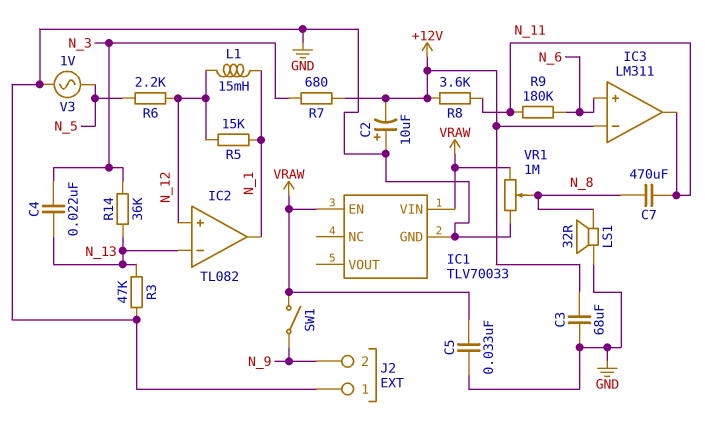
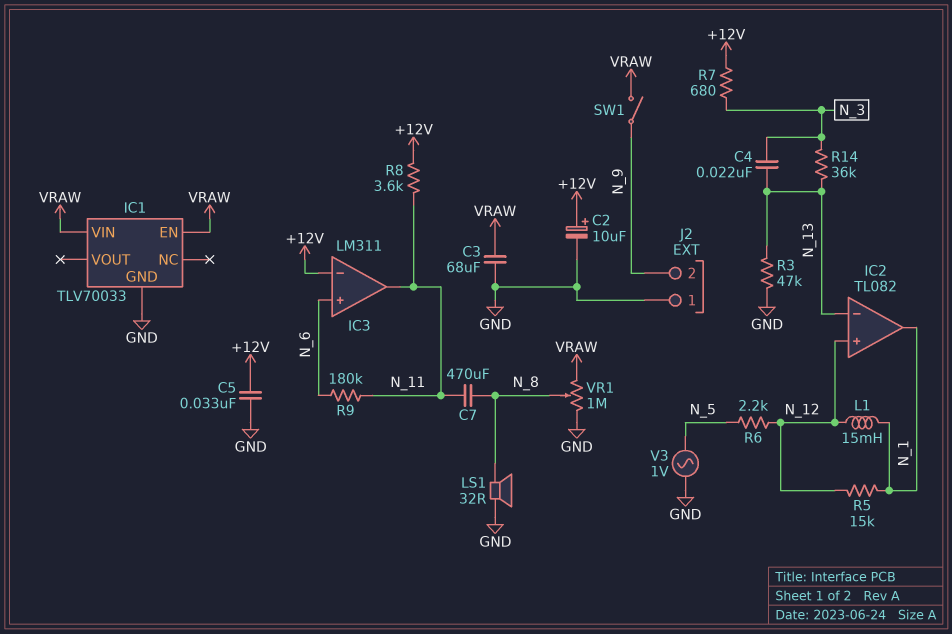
C2: 10uF (plus GND, minus +12V) -> 10uF (plus +12V, minus GND)
C3: 68uF (+12V, GND) -> 68uF (GND, VRAW)
C5: 33nF (GND, VRAW) -> 33nF (+12V, GND)

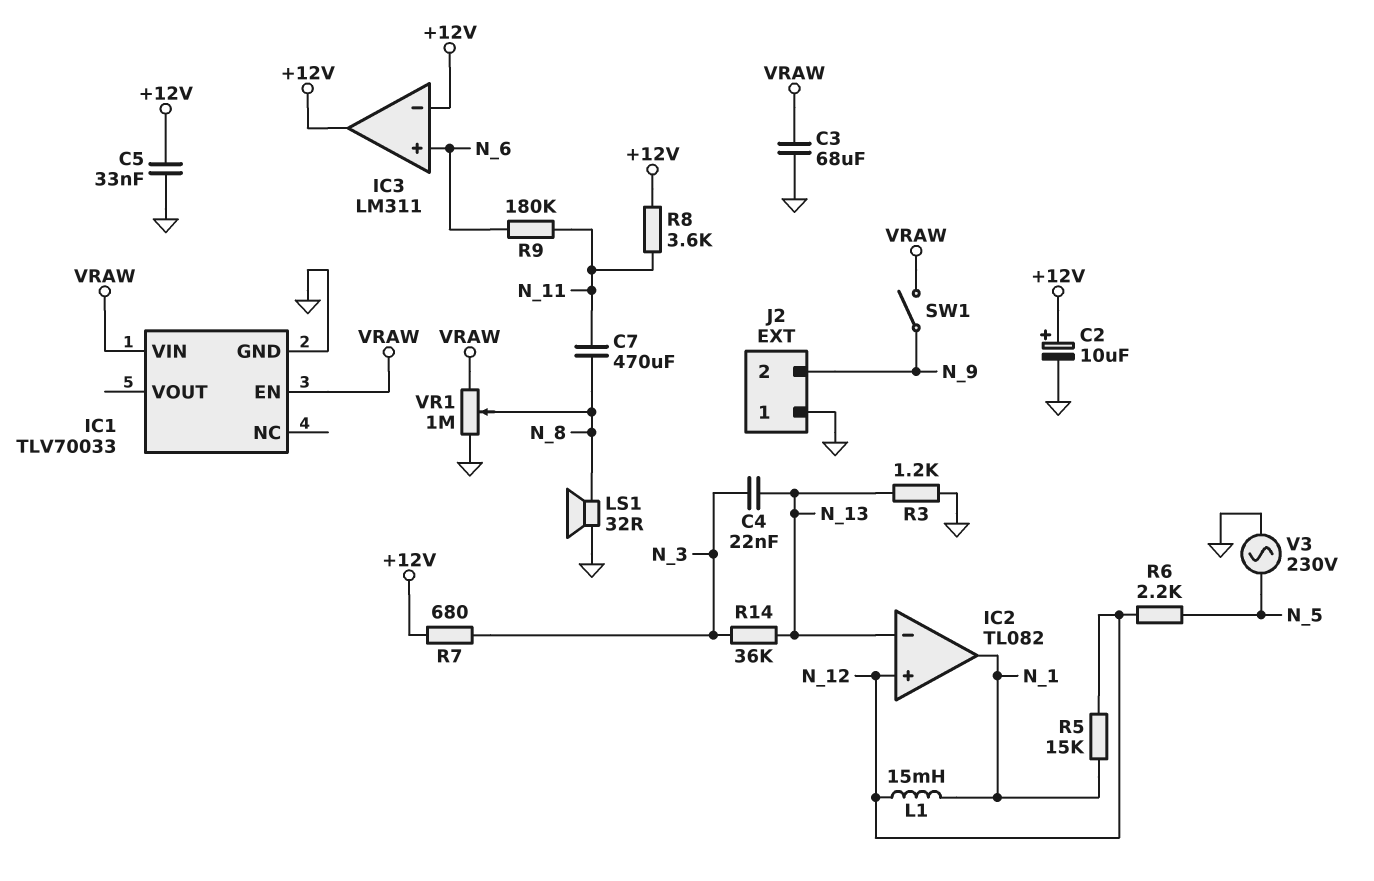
IC3 pin out: N_11 -> +12V
R3: 47k (GND, N_13) -> 1.2k (GND, N_13)
V3: AC 1V (GND, N_5) -> AC 230V (GND, N_5)

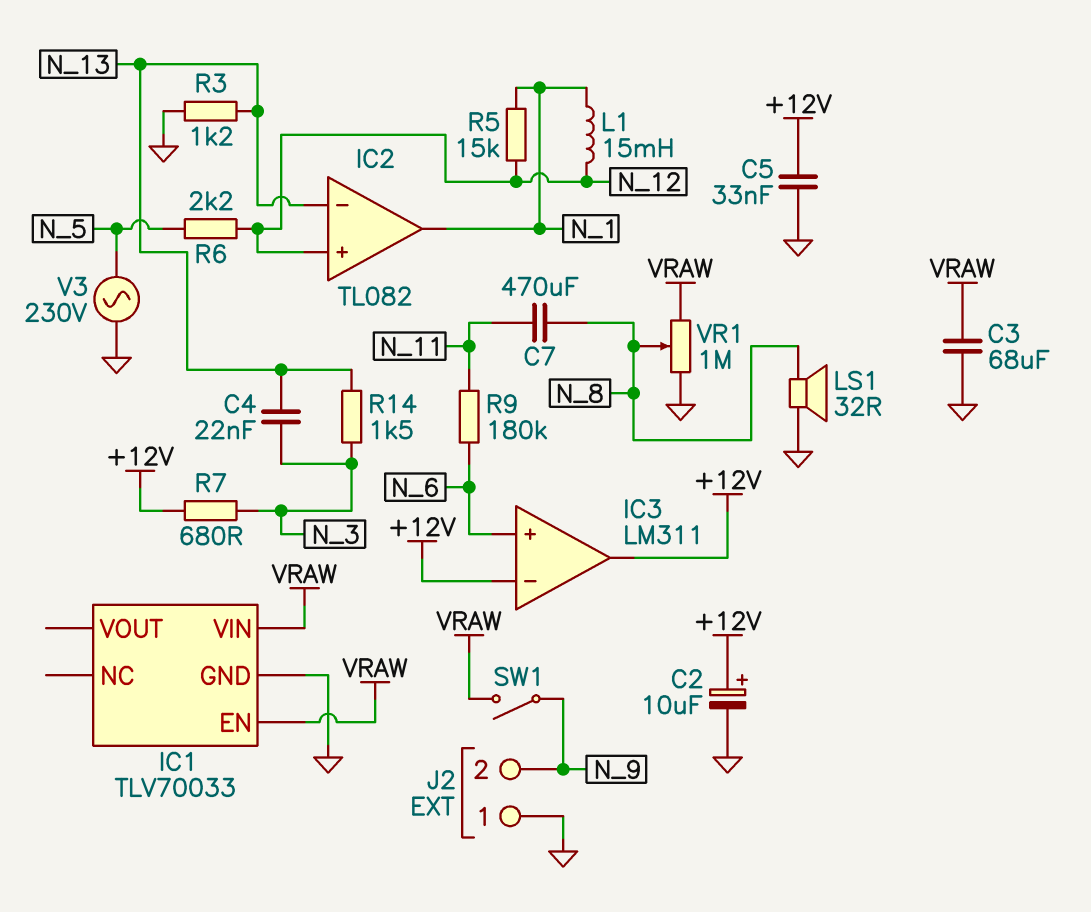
R8: 3.6k (+12V, N_11) -> none
R14: 36k (N_3, N_13) -> 1.5k (N_3, N_13)

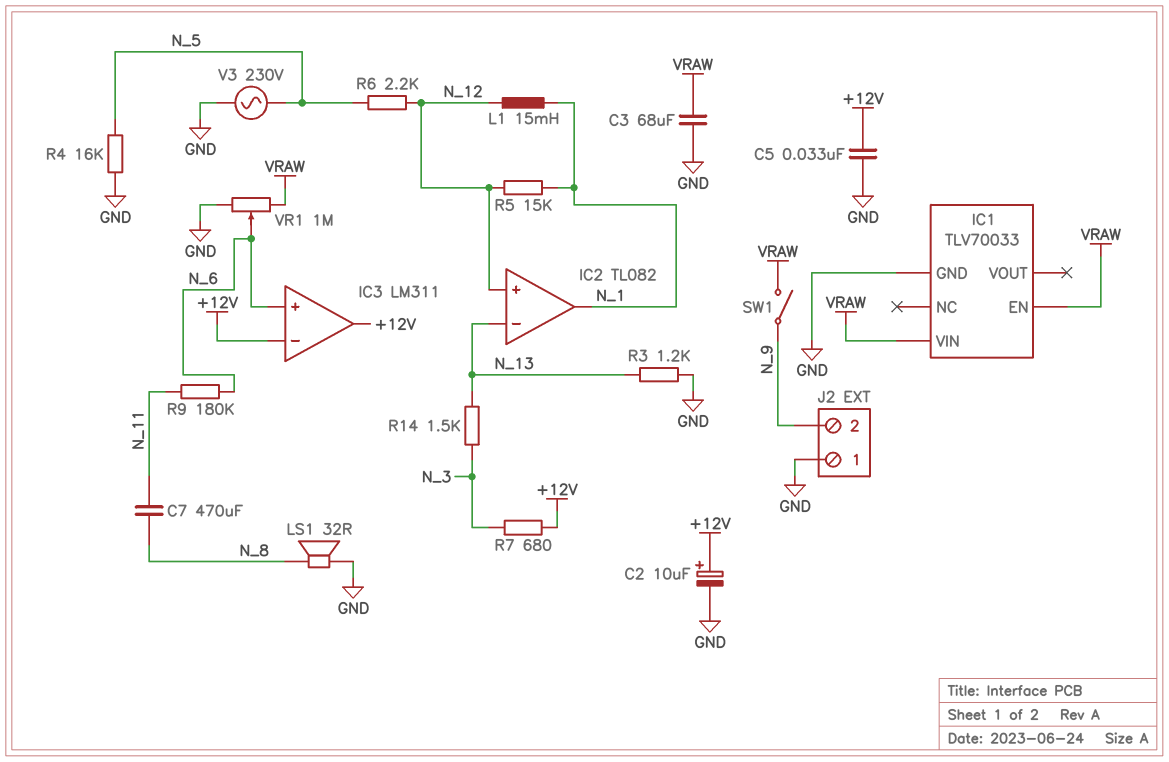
C4: 22nF (N_3, N_13) -> none
R4: none -> 16k (GND, N_5)
VR1: 1M (GND, VRAW, wiper N_8) -> 1M (GND, VRAW, wiper N_6)

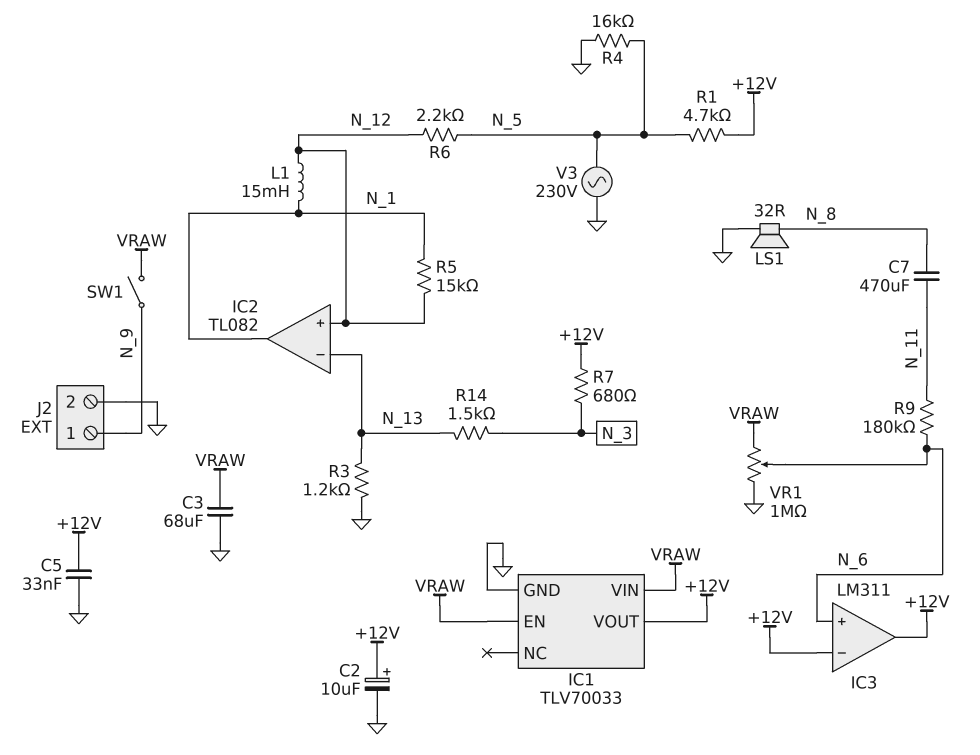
IC1 pin VOUT: none -> +12V
J2 pin 1: GND -> N_9
J2 pin 2: N_9 -> GND
R1: none -> 4.7k (+12V, N_5)

